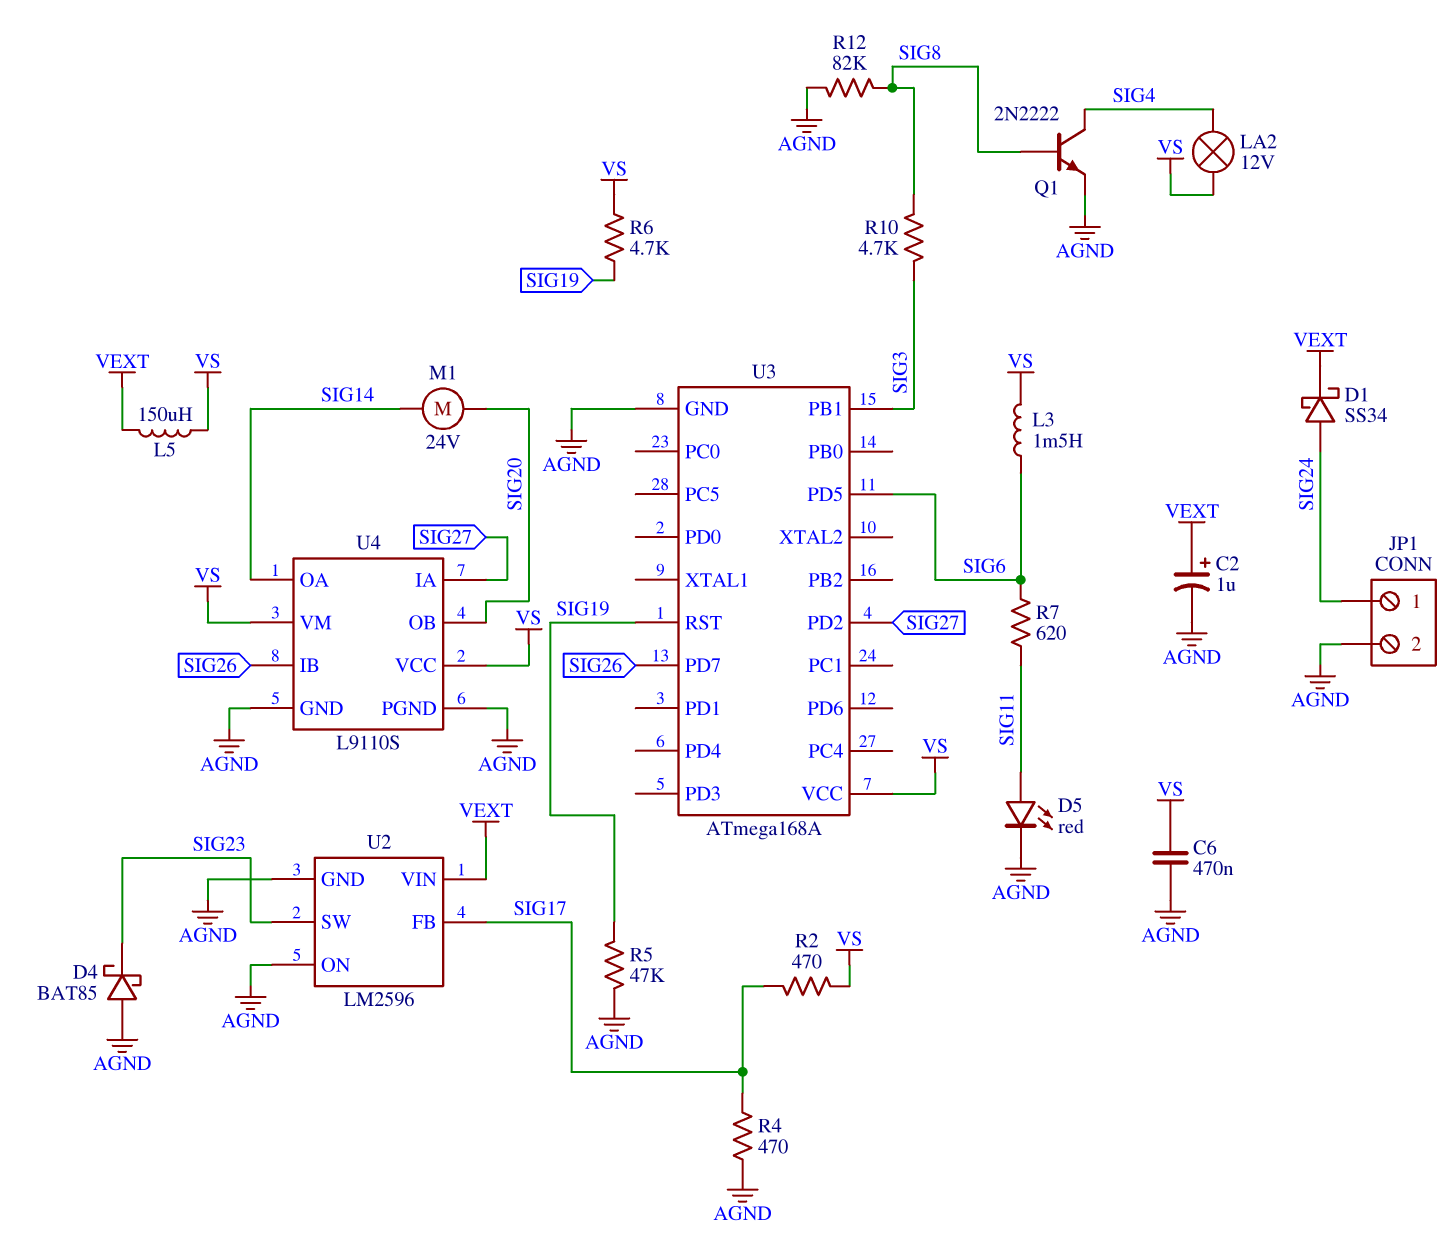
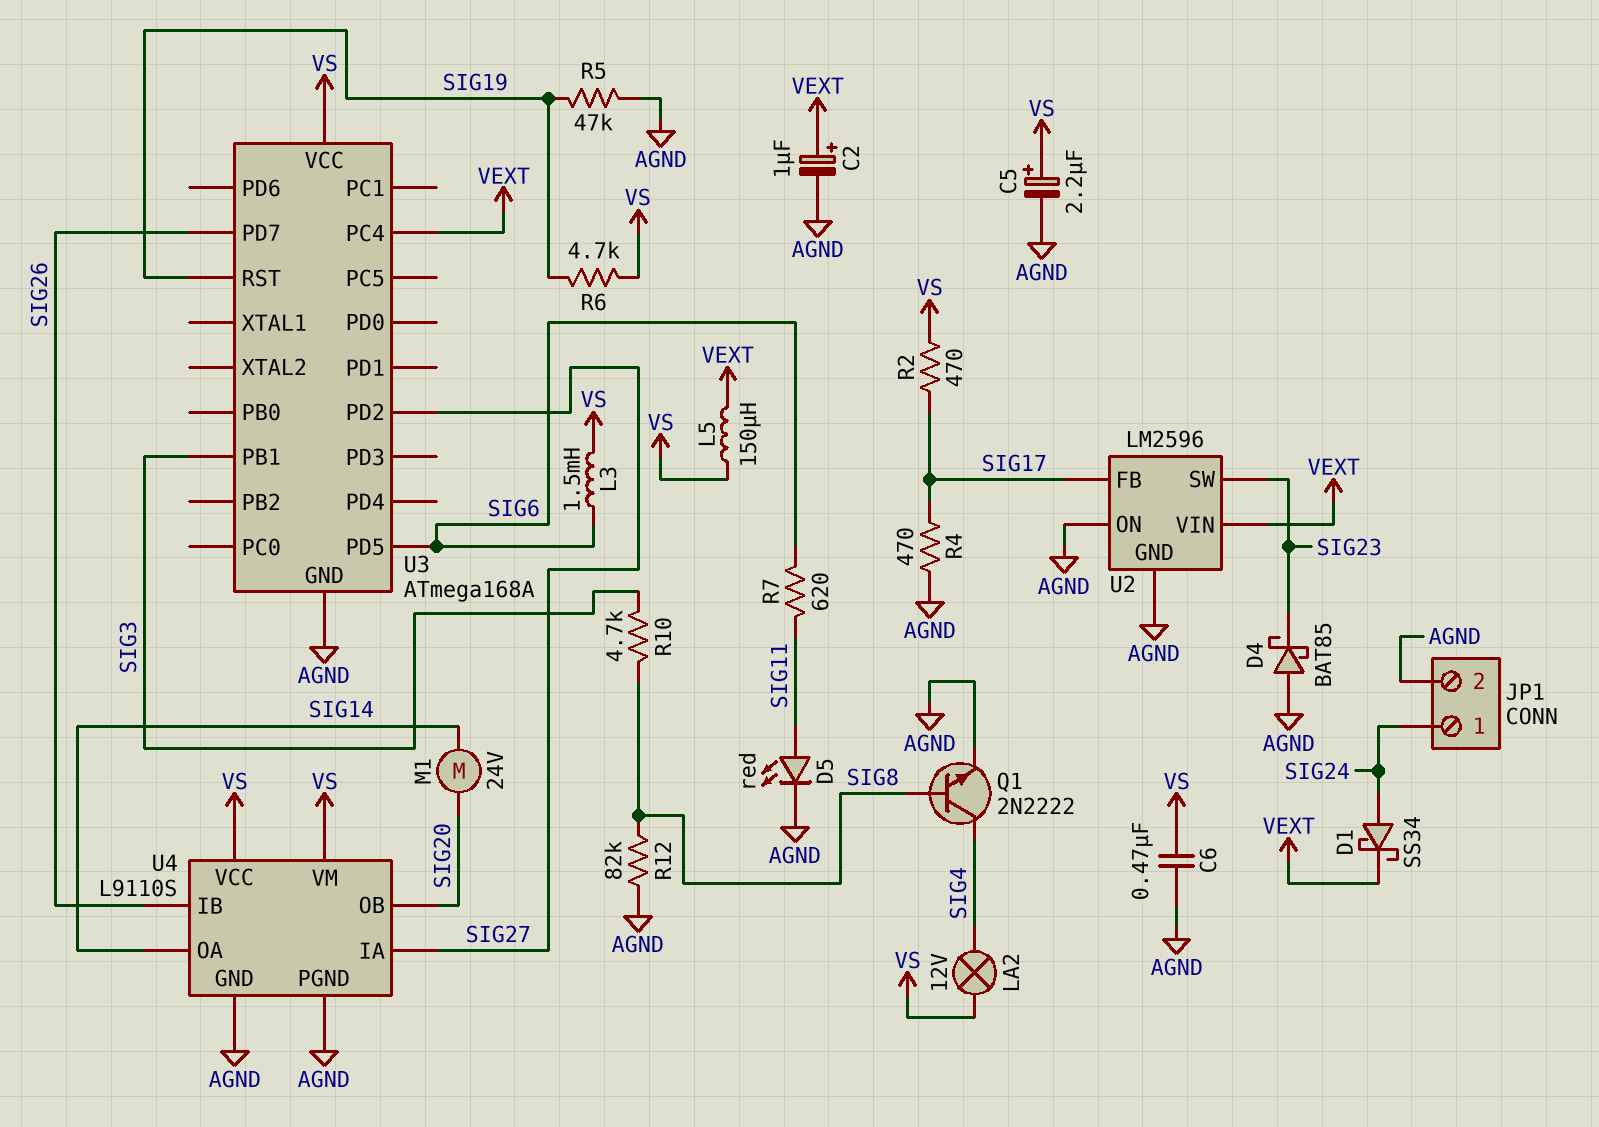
C5: none -> 2.2uF (plus VS, minus AGND)
U3 pin PC4: none -> VEXT

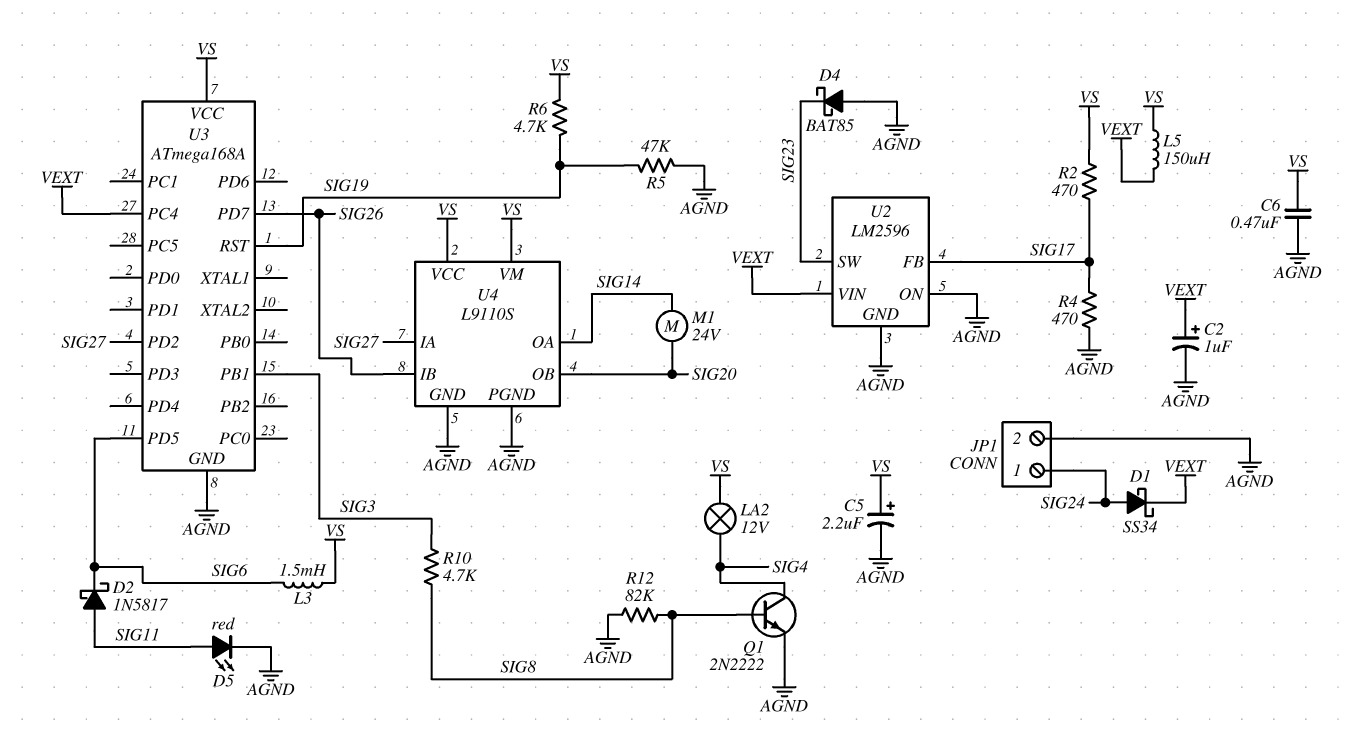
D2: none -> schottky 1N5817 (A SIG11, K SIG6)
R7: 620 (SIG6, SIG11) -> none

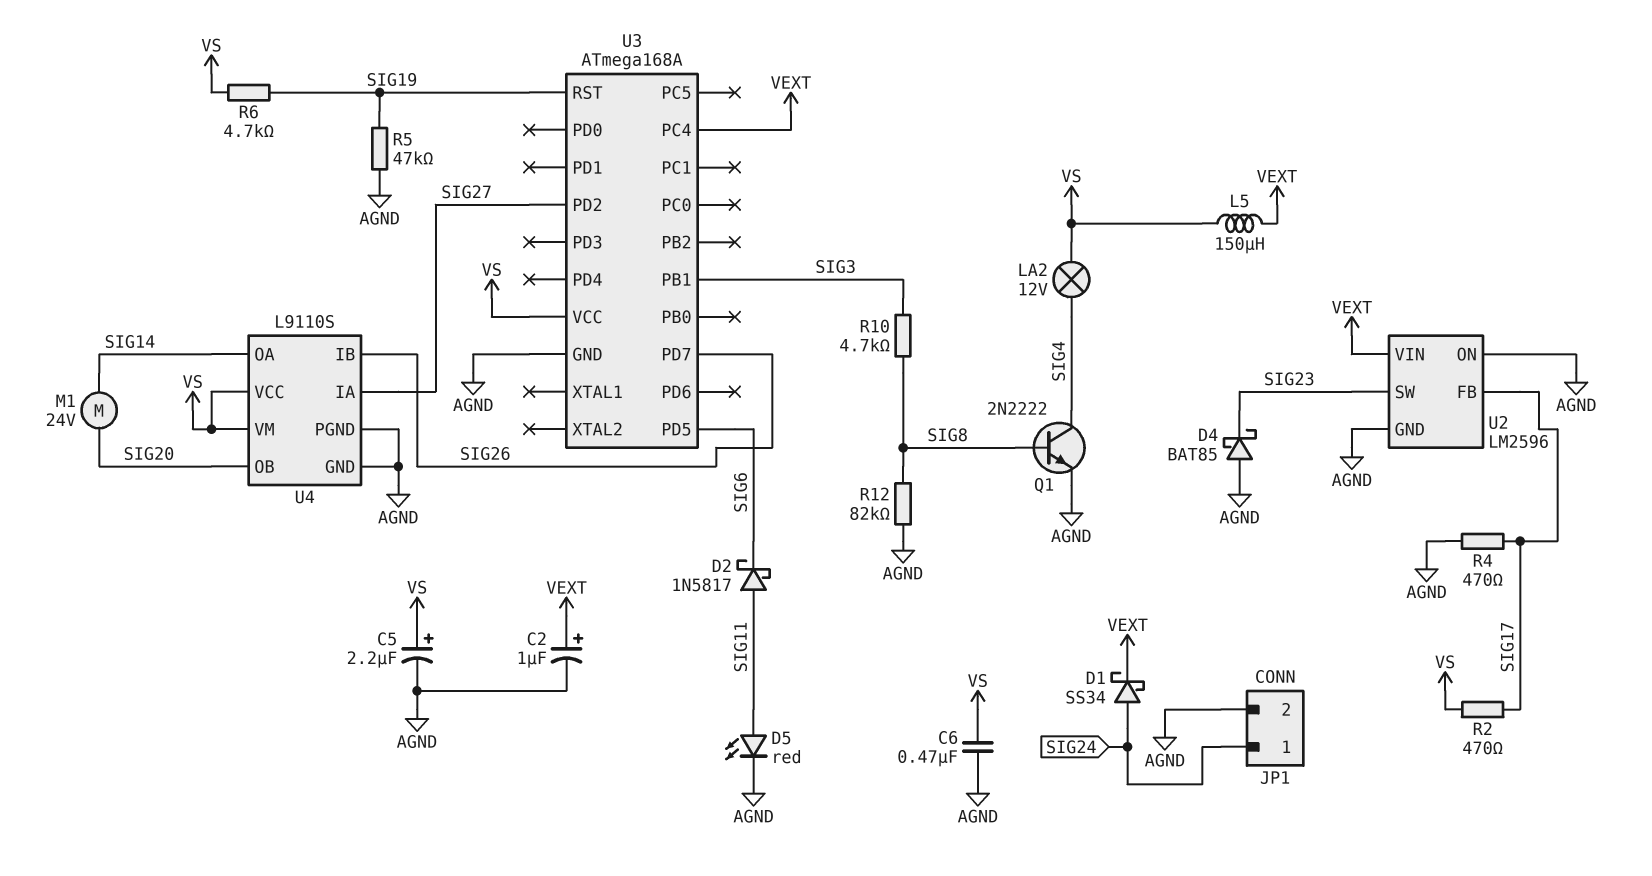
L3: 1.5mH (SIG6, VS) -> none

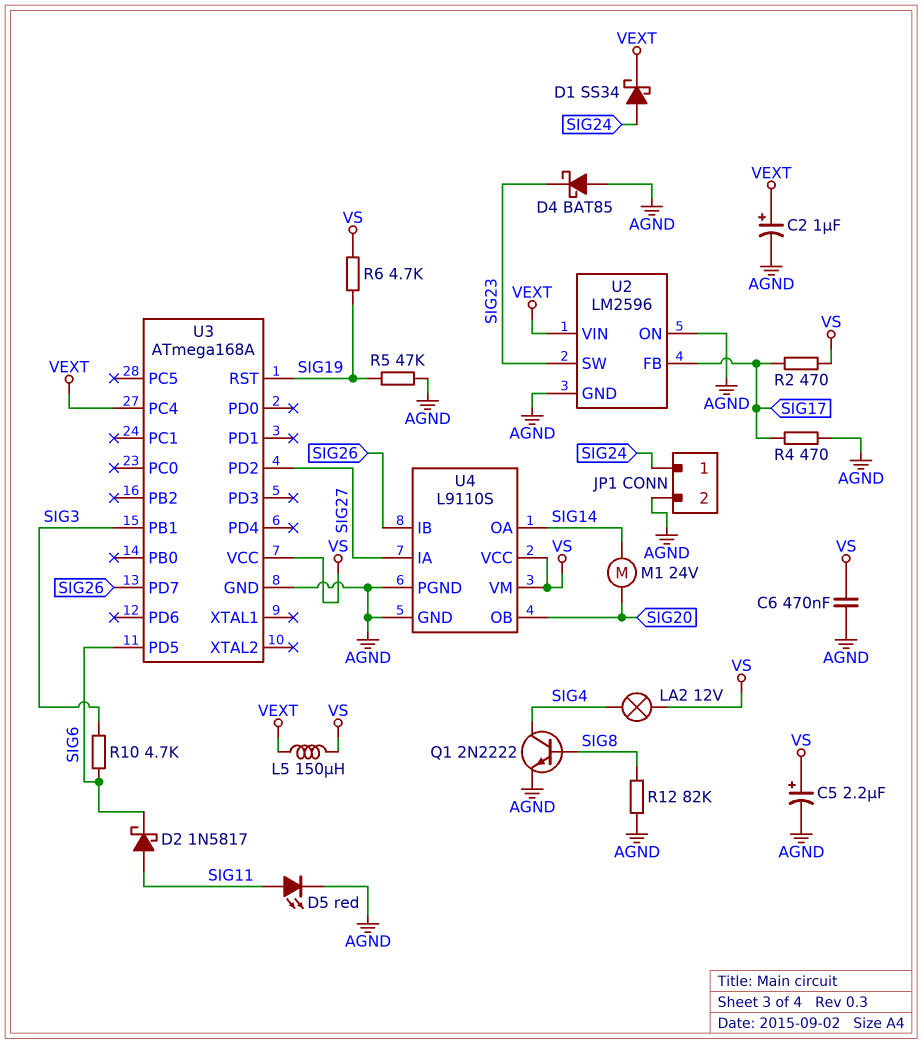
R10: 4.7k (SIG3, SIG8) -> 4.7k (SIG3, SIG6)

